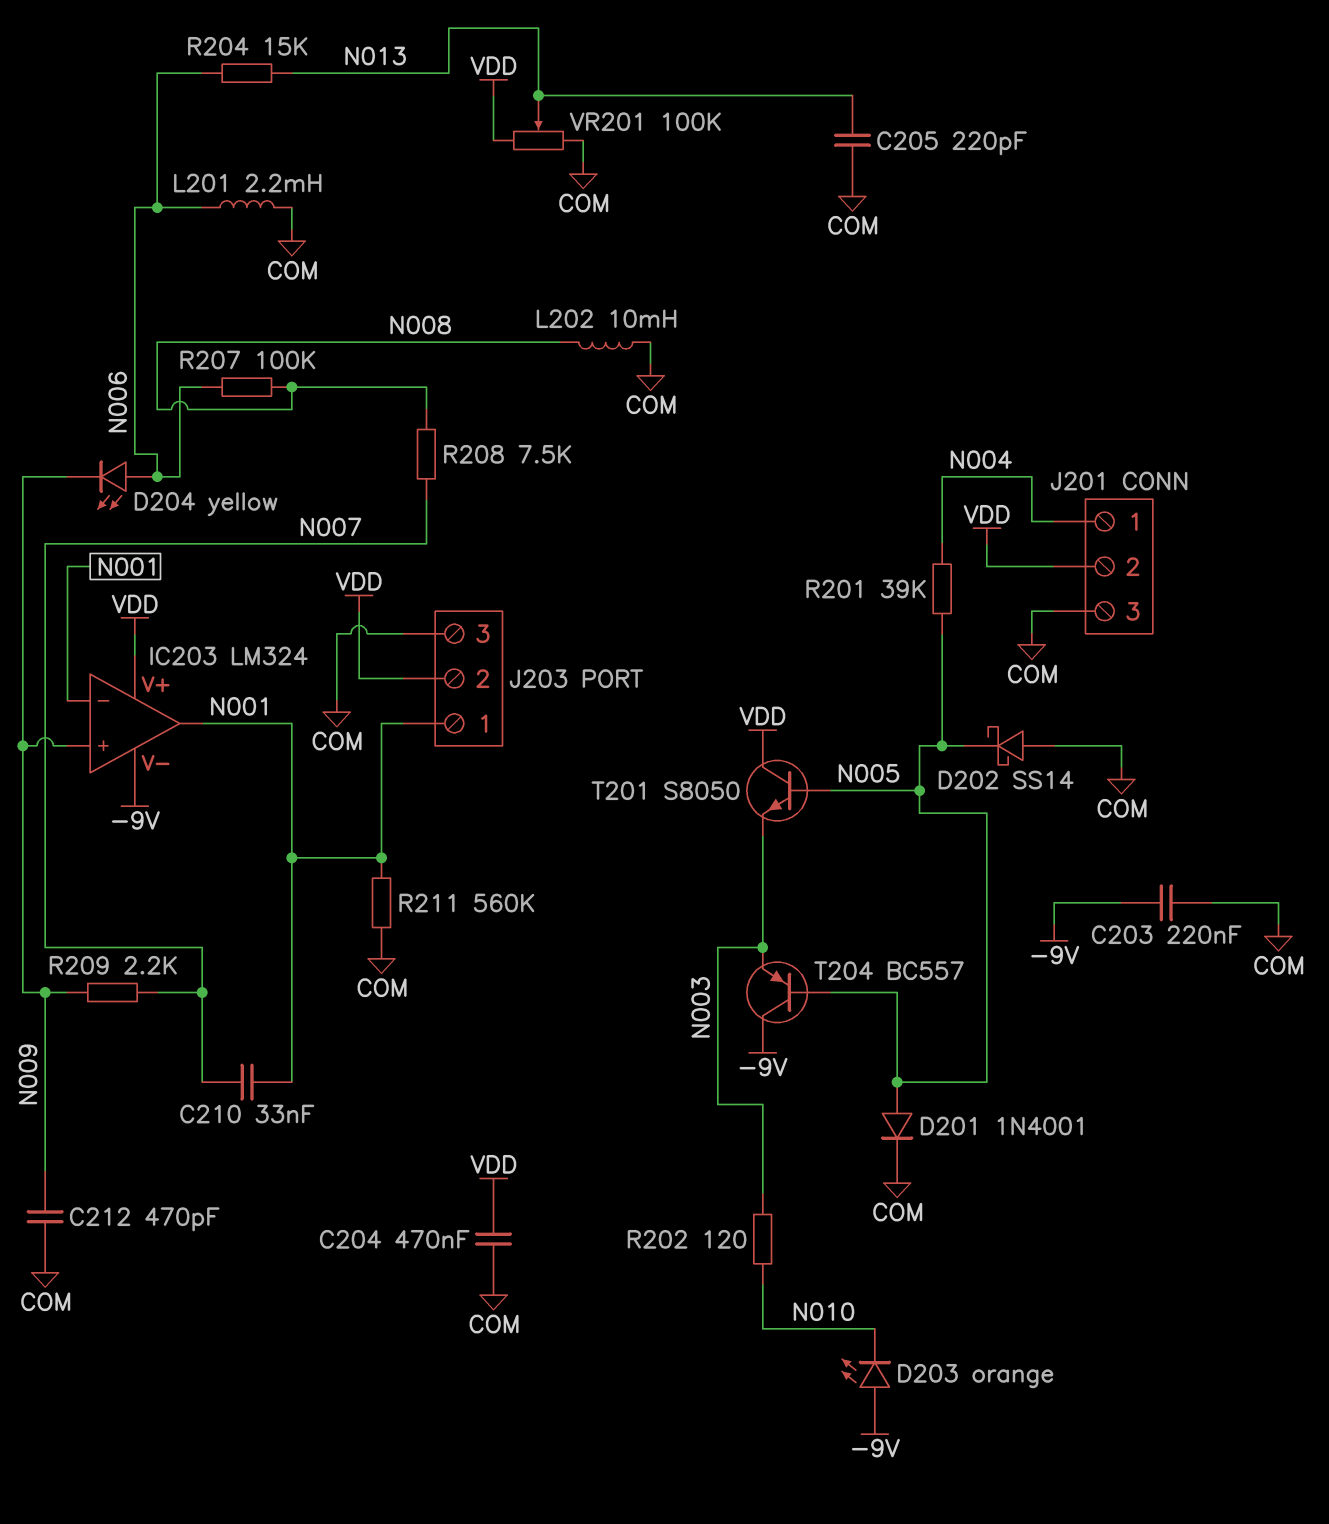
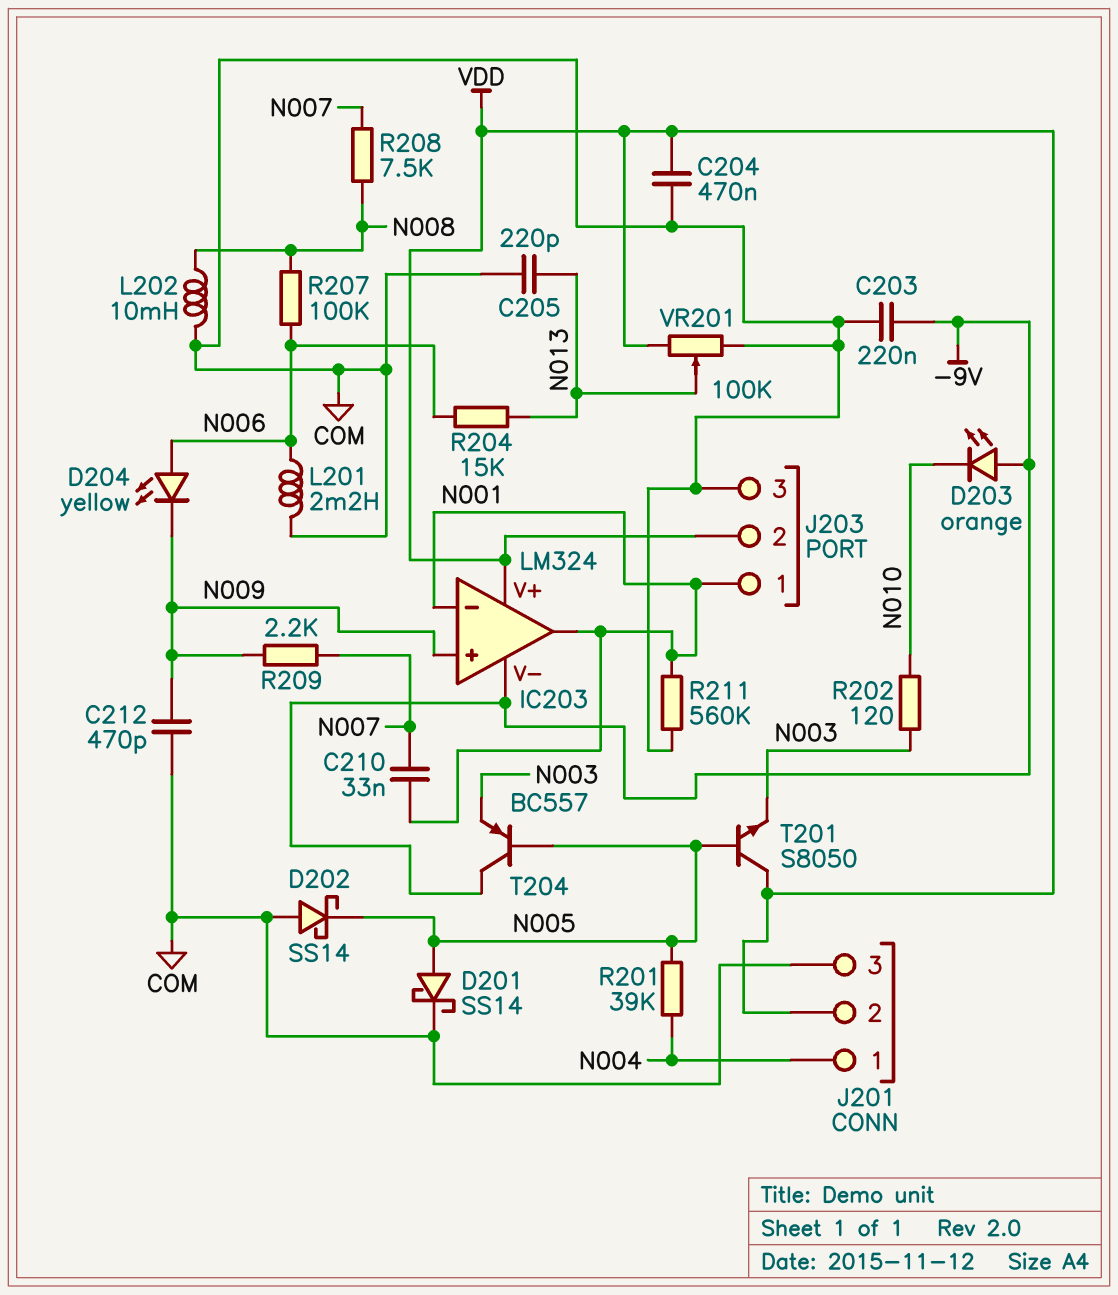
D201: diode 1N4001 (A N005, K COM) -> schottky SS14 (A N005, K COM)

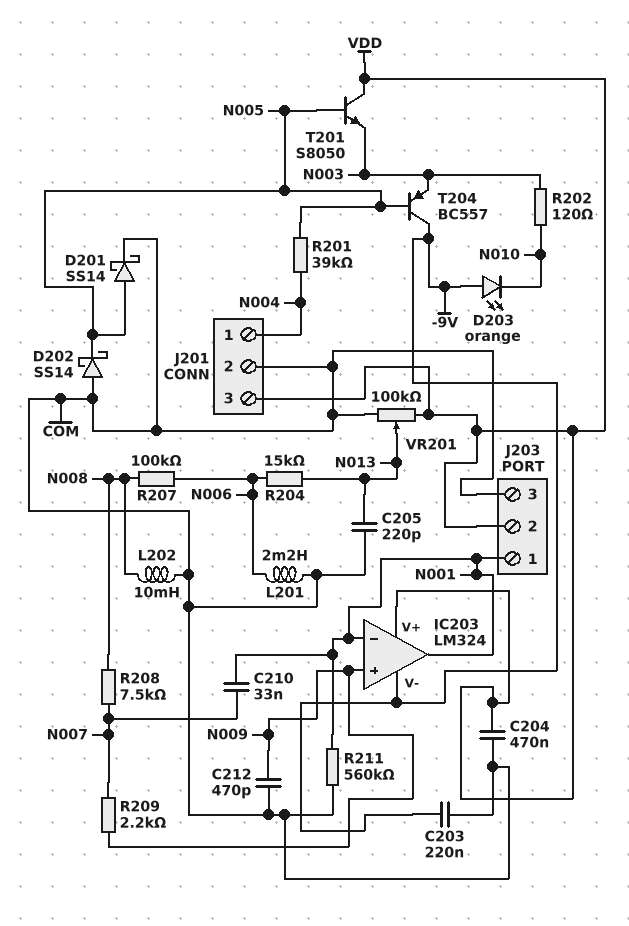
D204: LED yellow (A N006, K N009) -> none
J201 pin 2: VDD -> COM
J201 pin 3: COM -> VDD

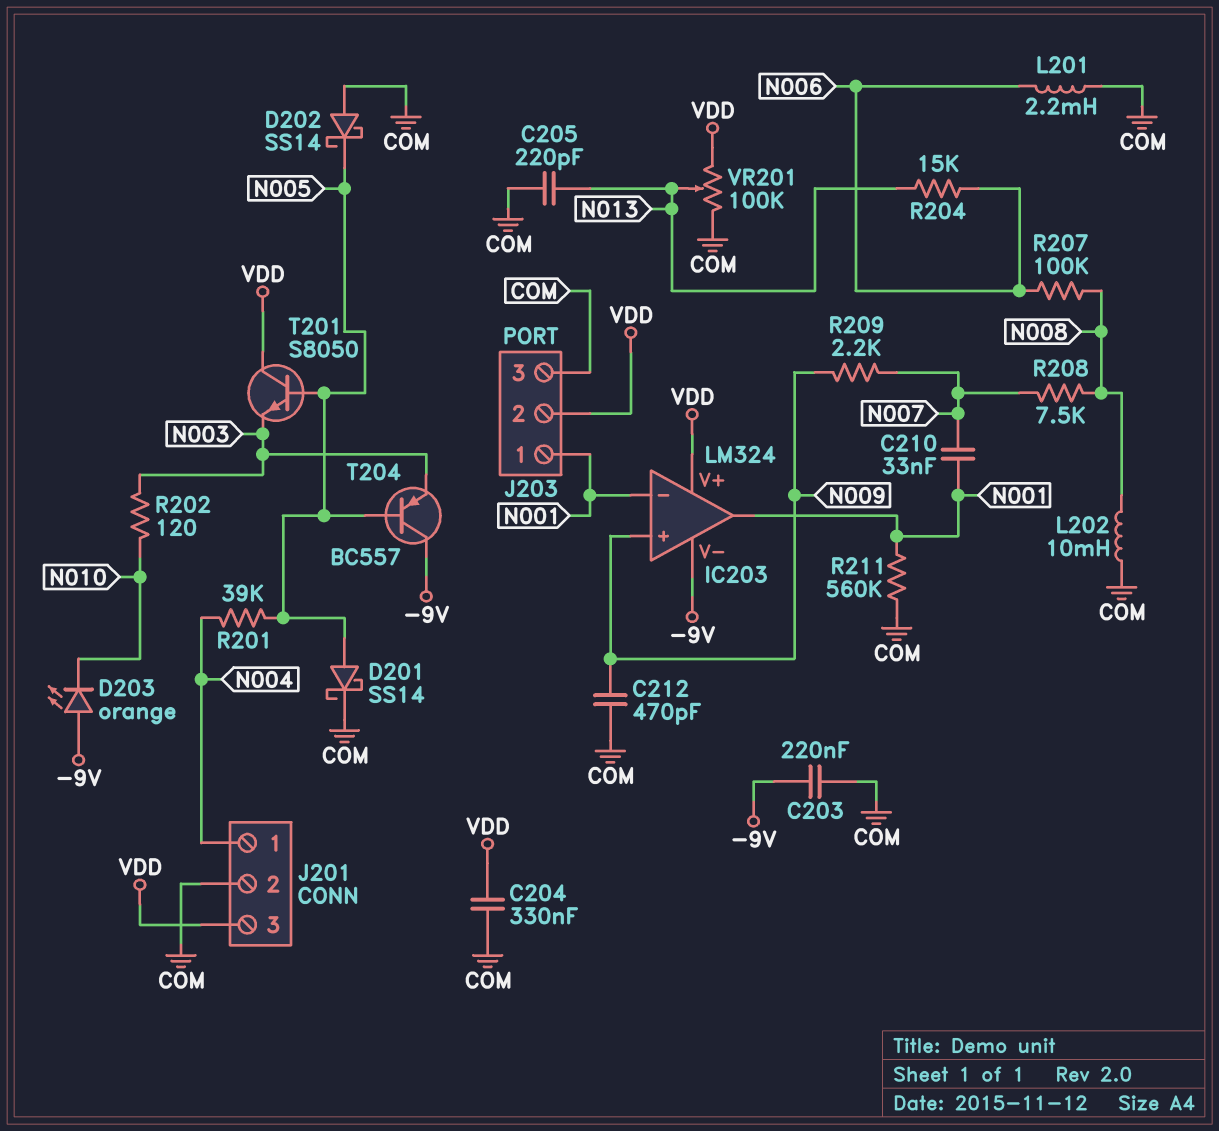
C204: 470nF (COM, VDD) -> 330nF (COM, VDD)

